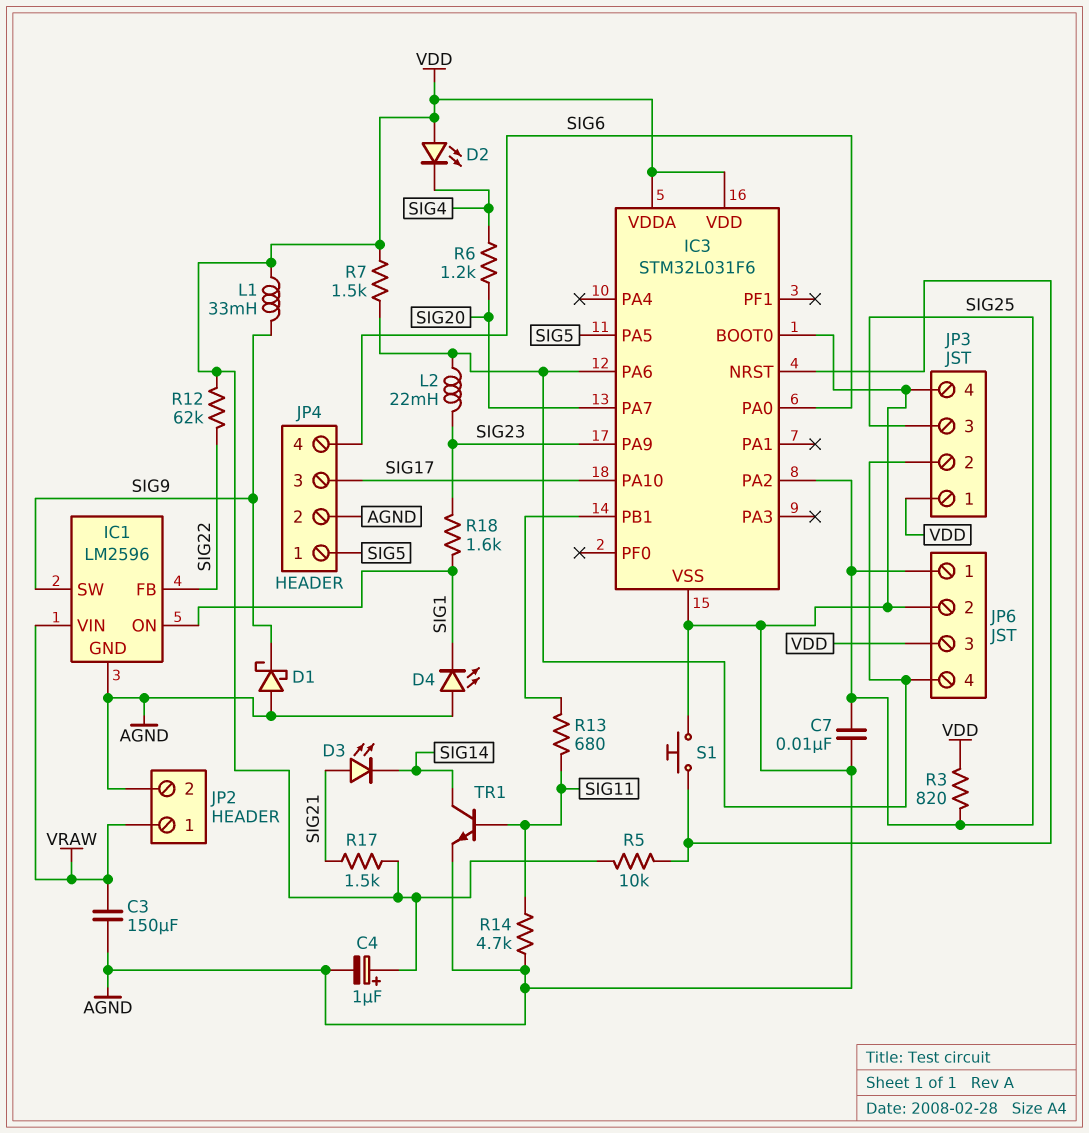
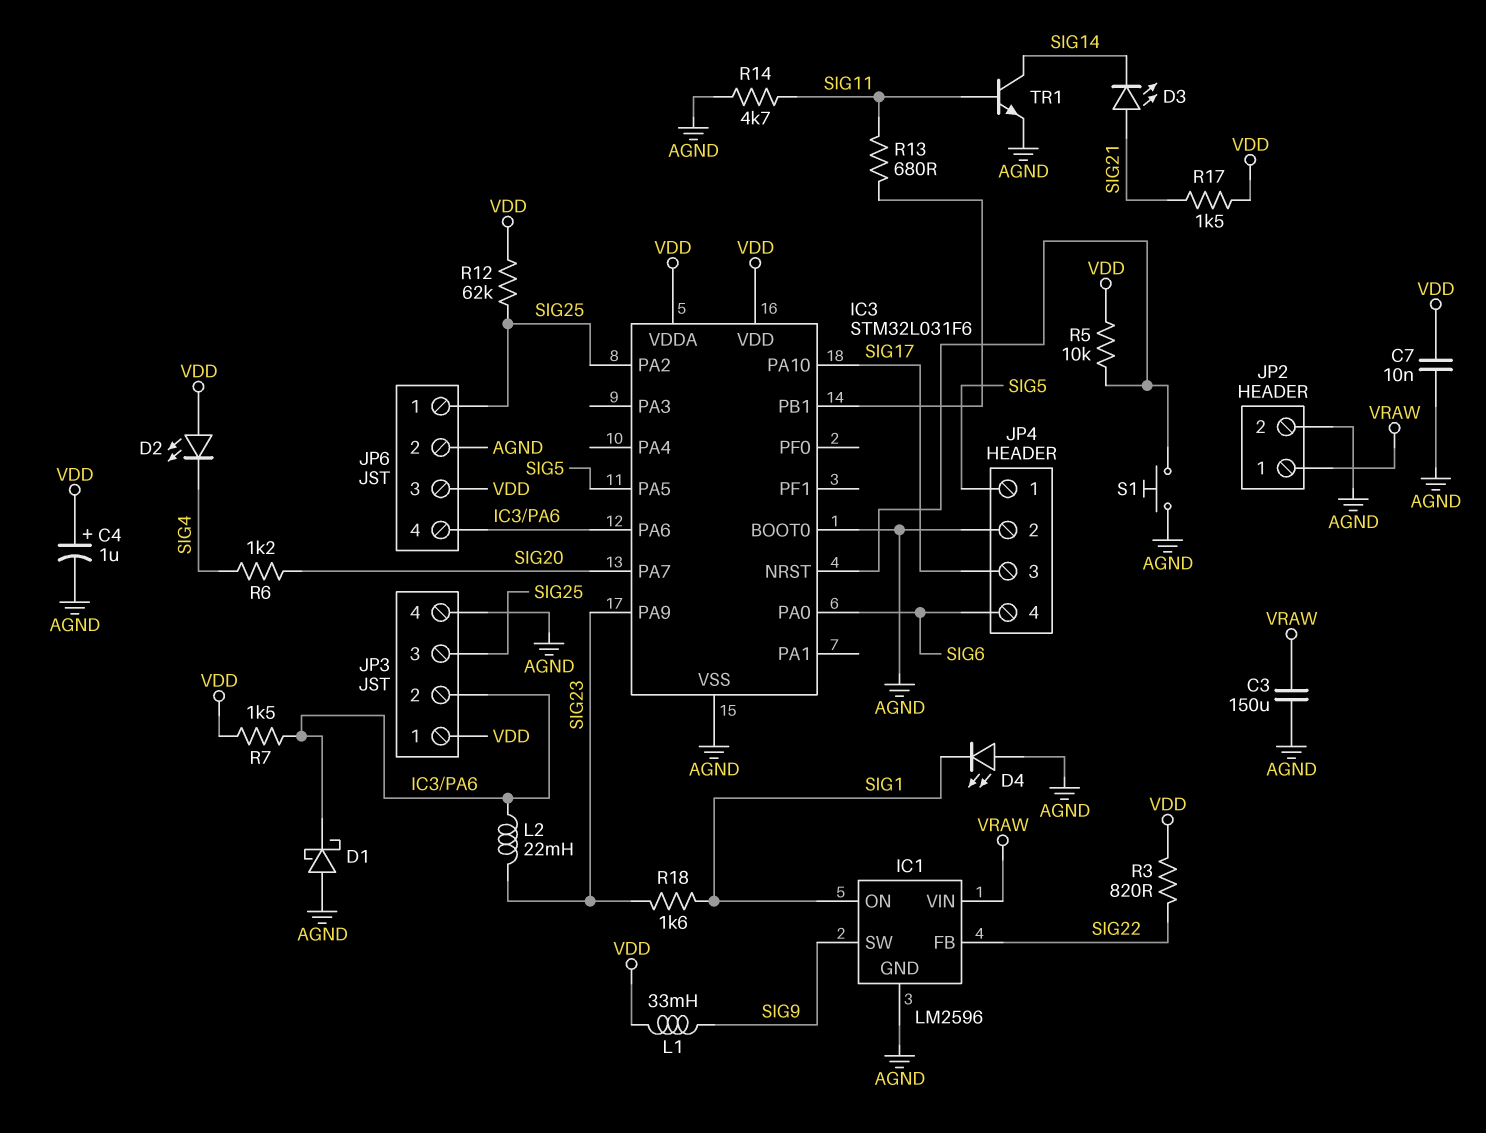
C7: 10nF (AGND, SIG25) -> 10nF (AGND, VDD)
D1: schottky (A AGND, K SIG9) -> schottky (A AGND, K IC3/PA6)
R3: 820 (SIG25, VDD) -> 820 (SIG22, VDD)
R12: 62k (SIG22, VDD) -> 62k (SIG25, VDD)

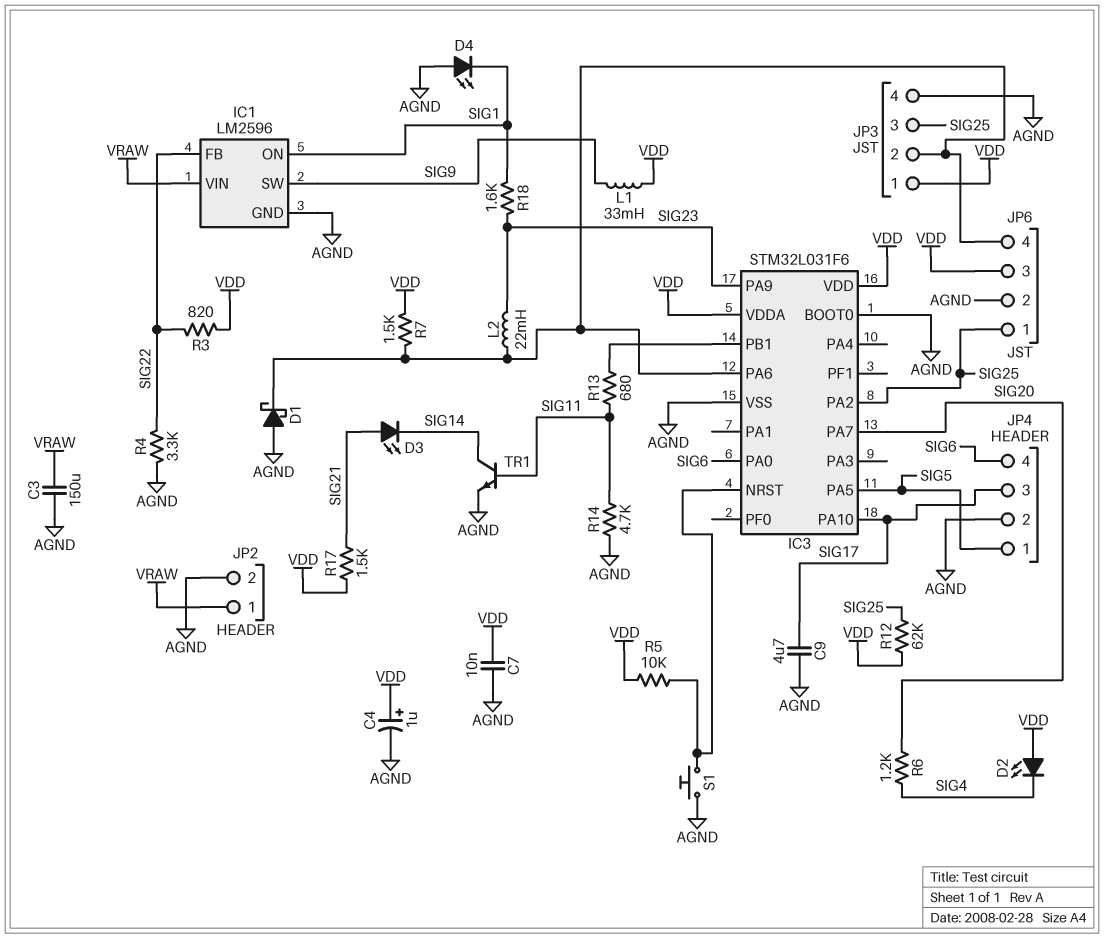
C9: none -> 4.7uF (AGND, SIG17)
R4: none -> 3.3k (AGND, SIG22)

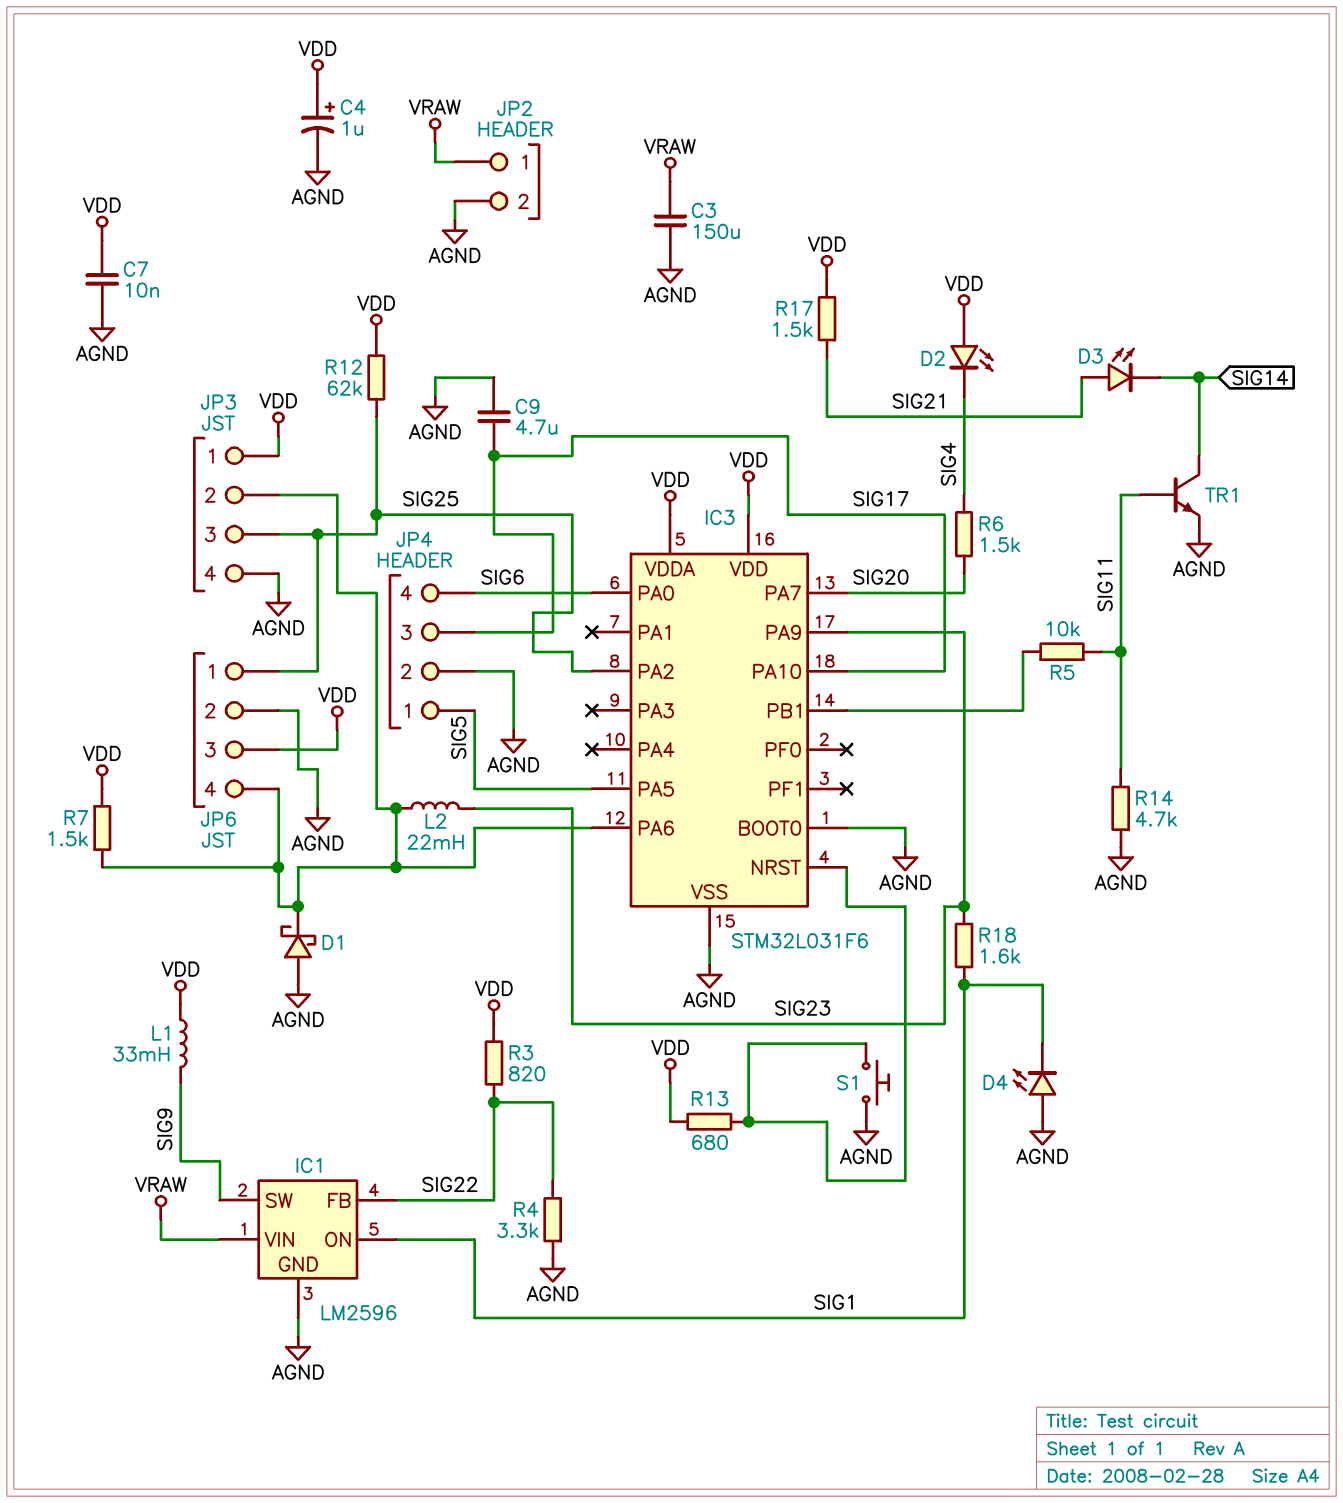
R5: 10k (IC3/NRST, VDD) -> 10k (IC3/PB1, SIG11)
R6: 1.2k (SIG4, SIG20) -> 1.5k (SIG4, SIG20)
R13: 680 (IC3/PB1, SIG11) -> 680 (IC3/NRST, VDD)

